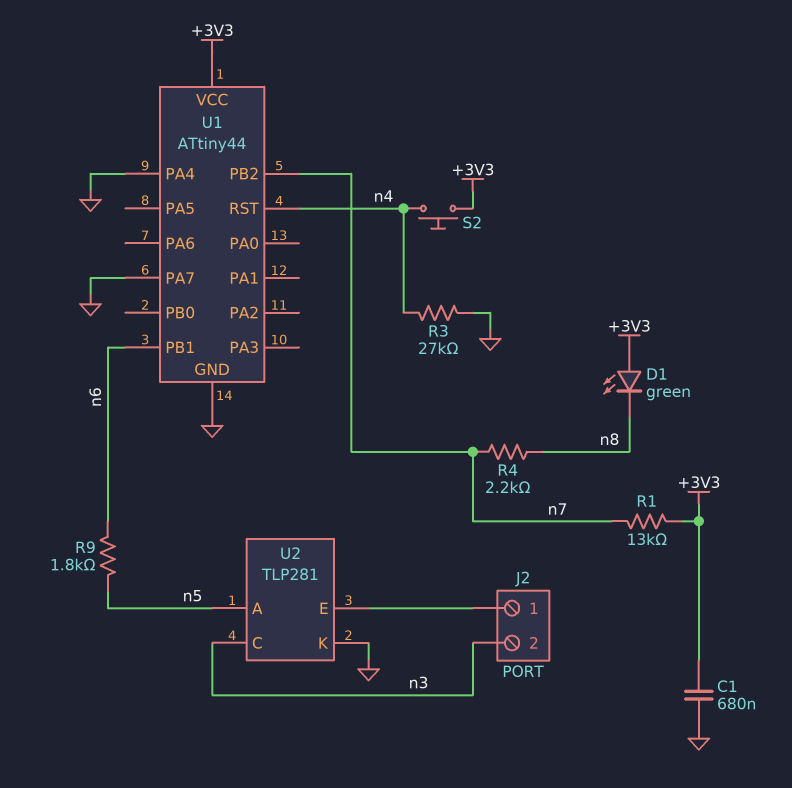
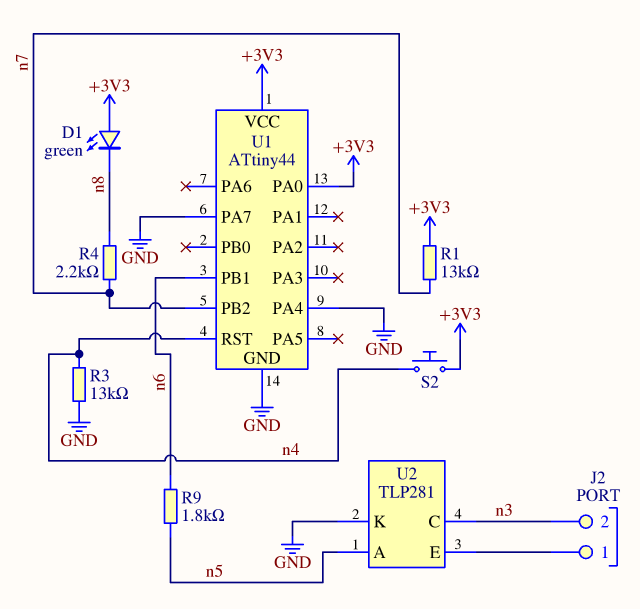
C1: 680nF (+3V3, GND) -> none
R3: 27k (GND, n4) -> 13k (GND, n4)
U1 pin PA0: none -> +3V3

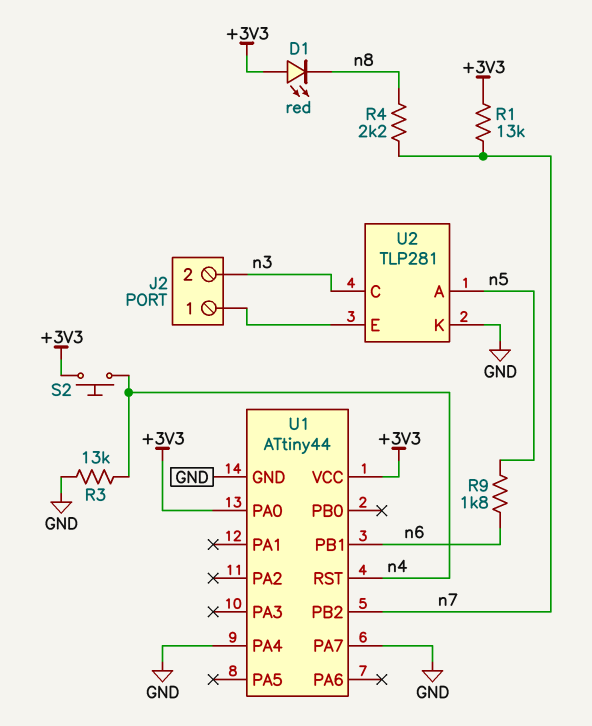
D1: LED green (A +3V3, K n8) -> LED red (A +3V3, K n8)

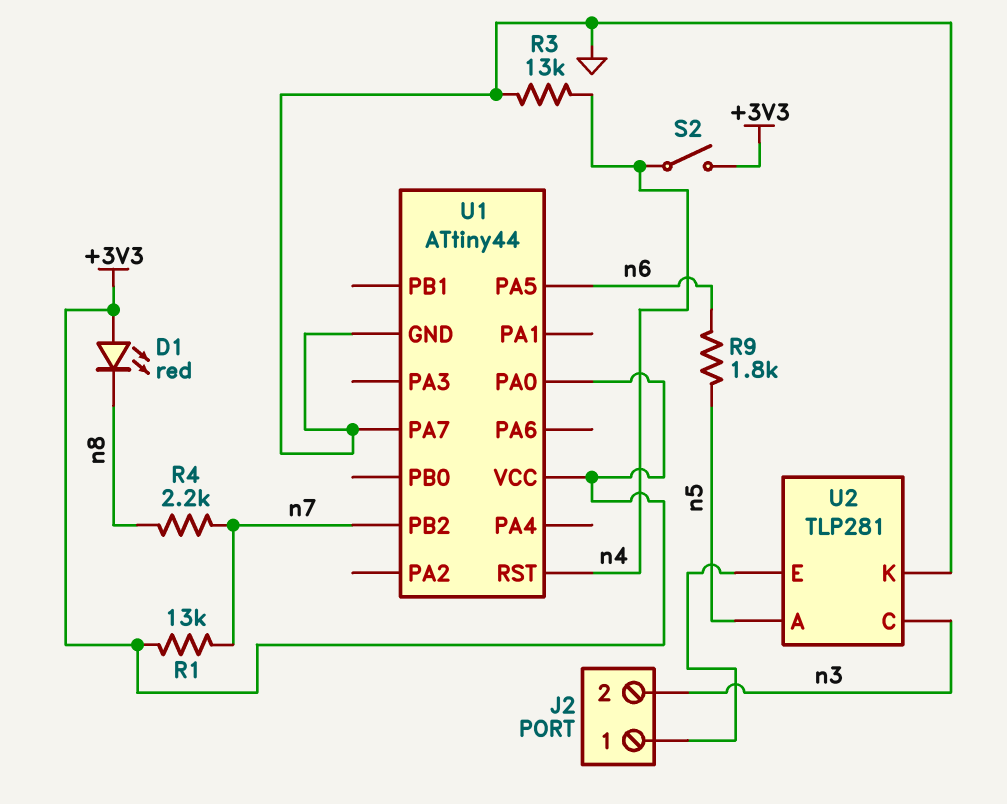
S2: button (+3V3, n4) -> switch (+3V3, n4)
U1 pin PA4: GND -> none
U1 pin PA5: none -> n6
U1 pin PB1: n6 -> none

